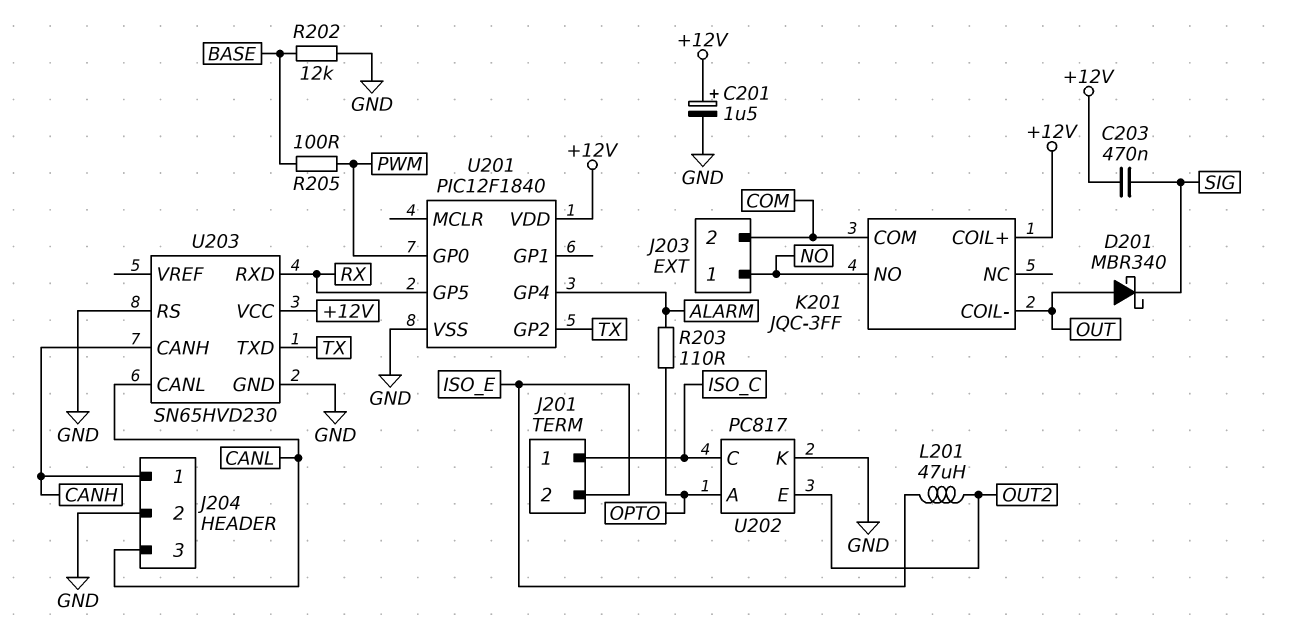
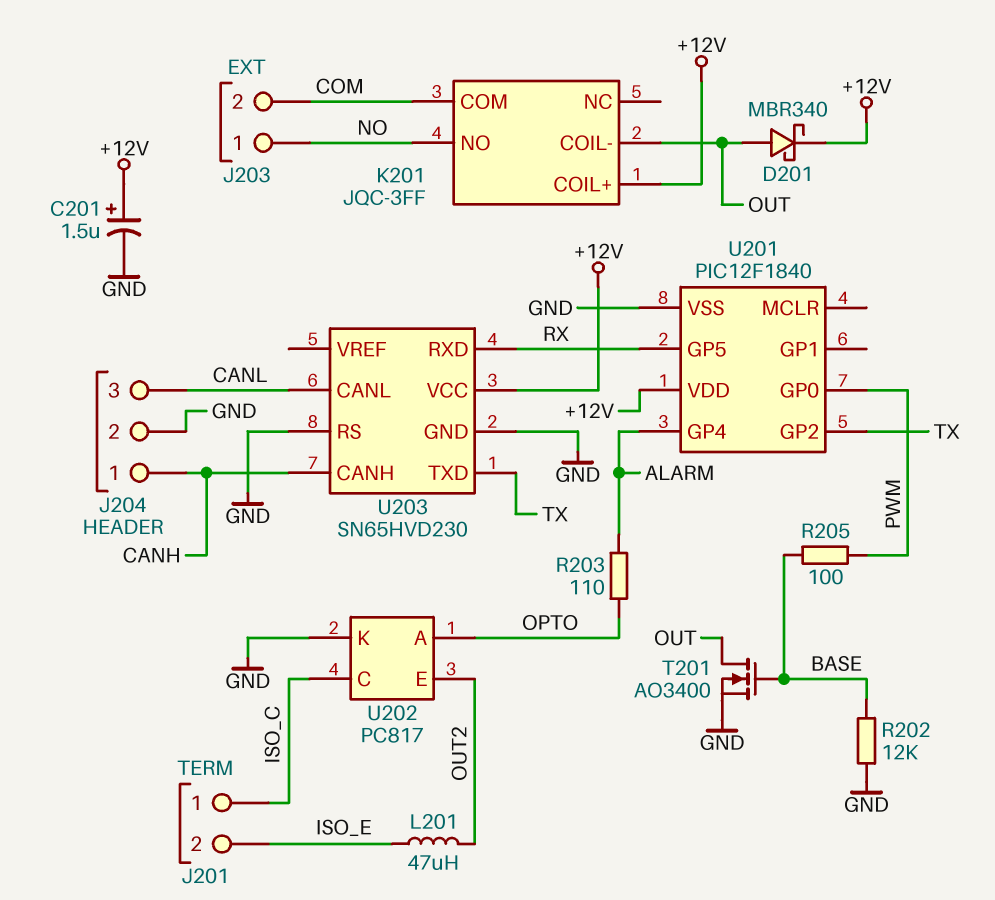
C203: 470nF (+12V, SIG) -> none
D201: schottky MBR340 (A OUT, K SIG) -> schottky MBR340 (A OUT, K +12V)
T201: none -> NMOS AO3400 (G BASE, D OUT, S GND)

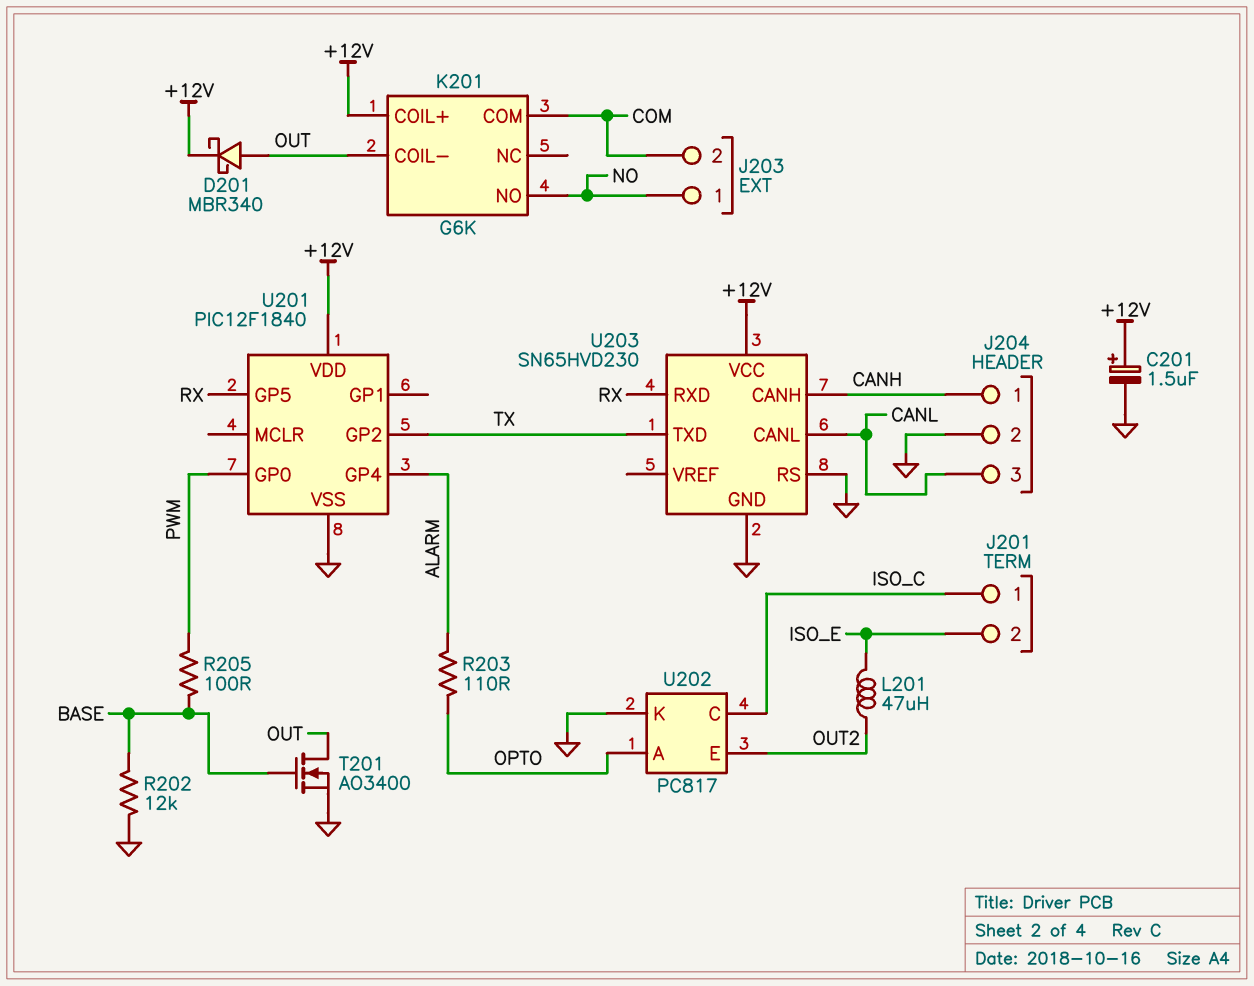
K201: JQC-3FF -> G6K

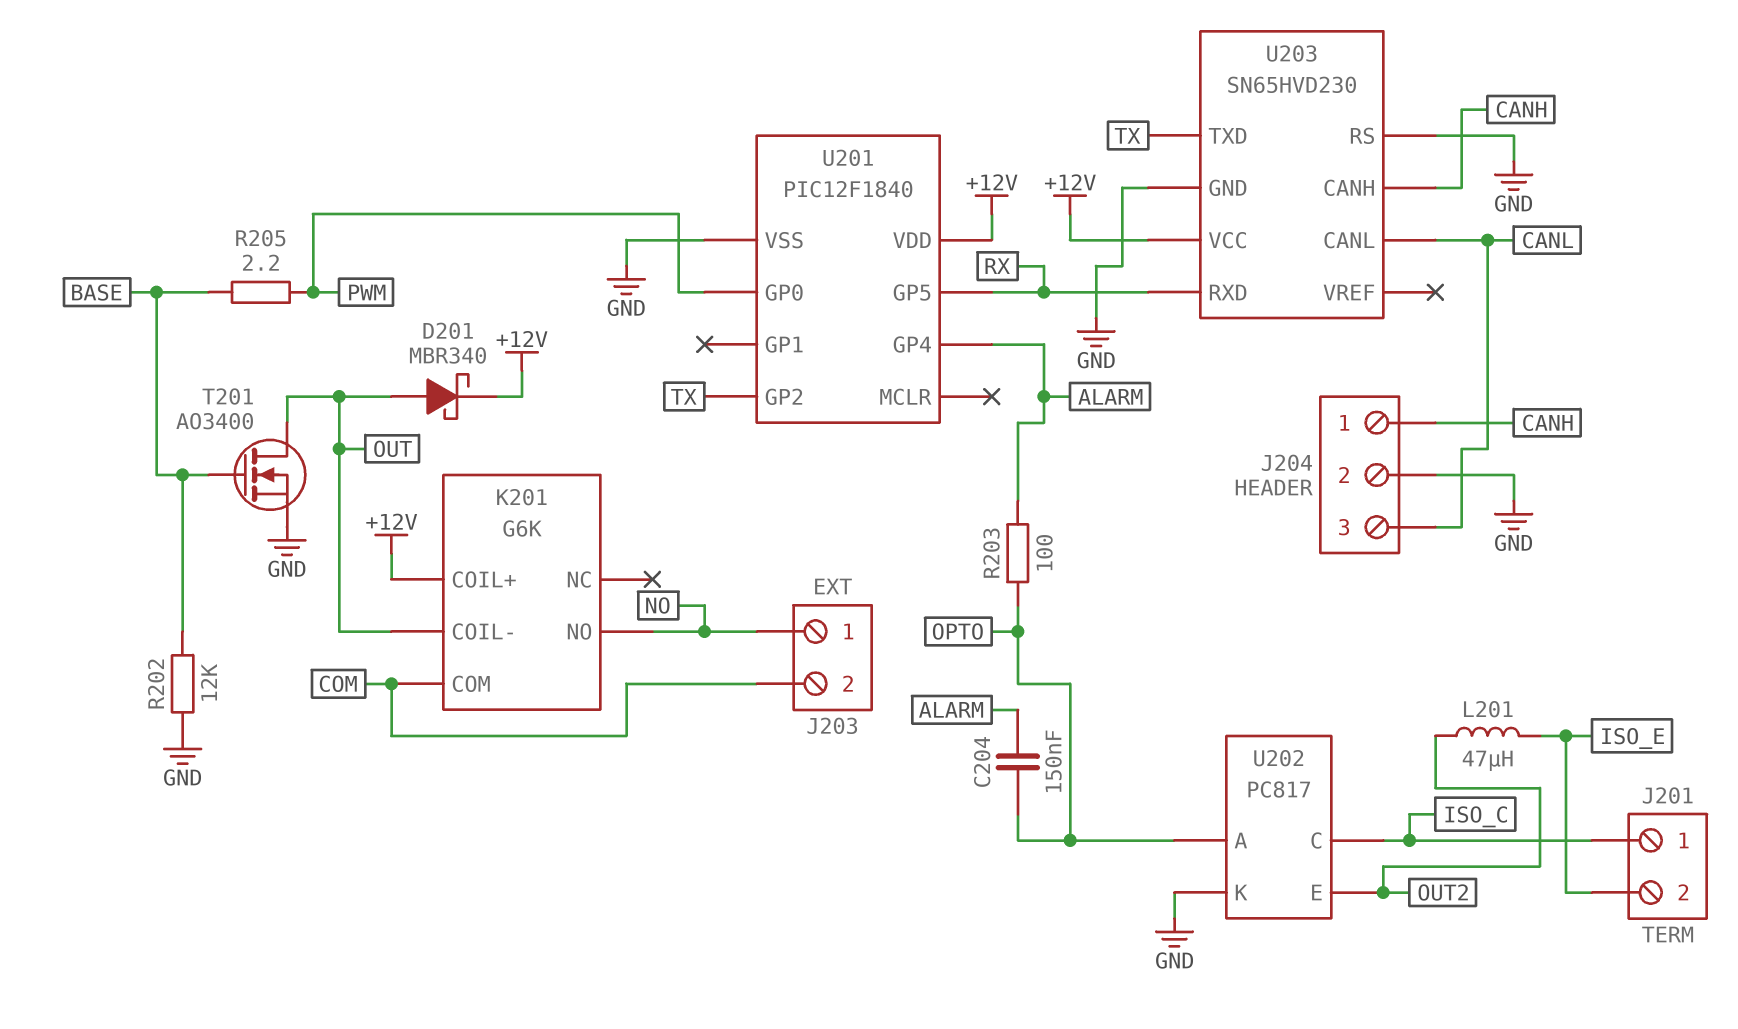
C201: 1.5uF (plus +12V, minus GND) -> none
C204: none -> 150nF (ALARM, OPTO)
R203: 110 (ALARM, OPTO) -> 100 (ALARM, OPTO)
R205: 100 (BASE, PWM) -> 2.2 (BASE, PWM)

